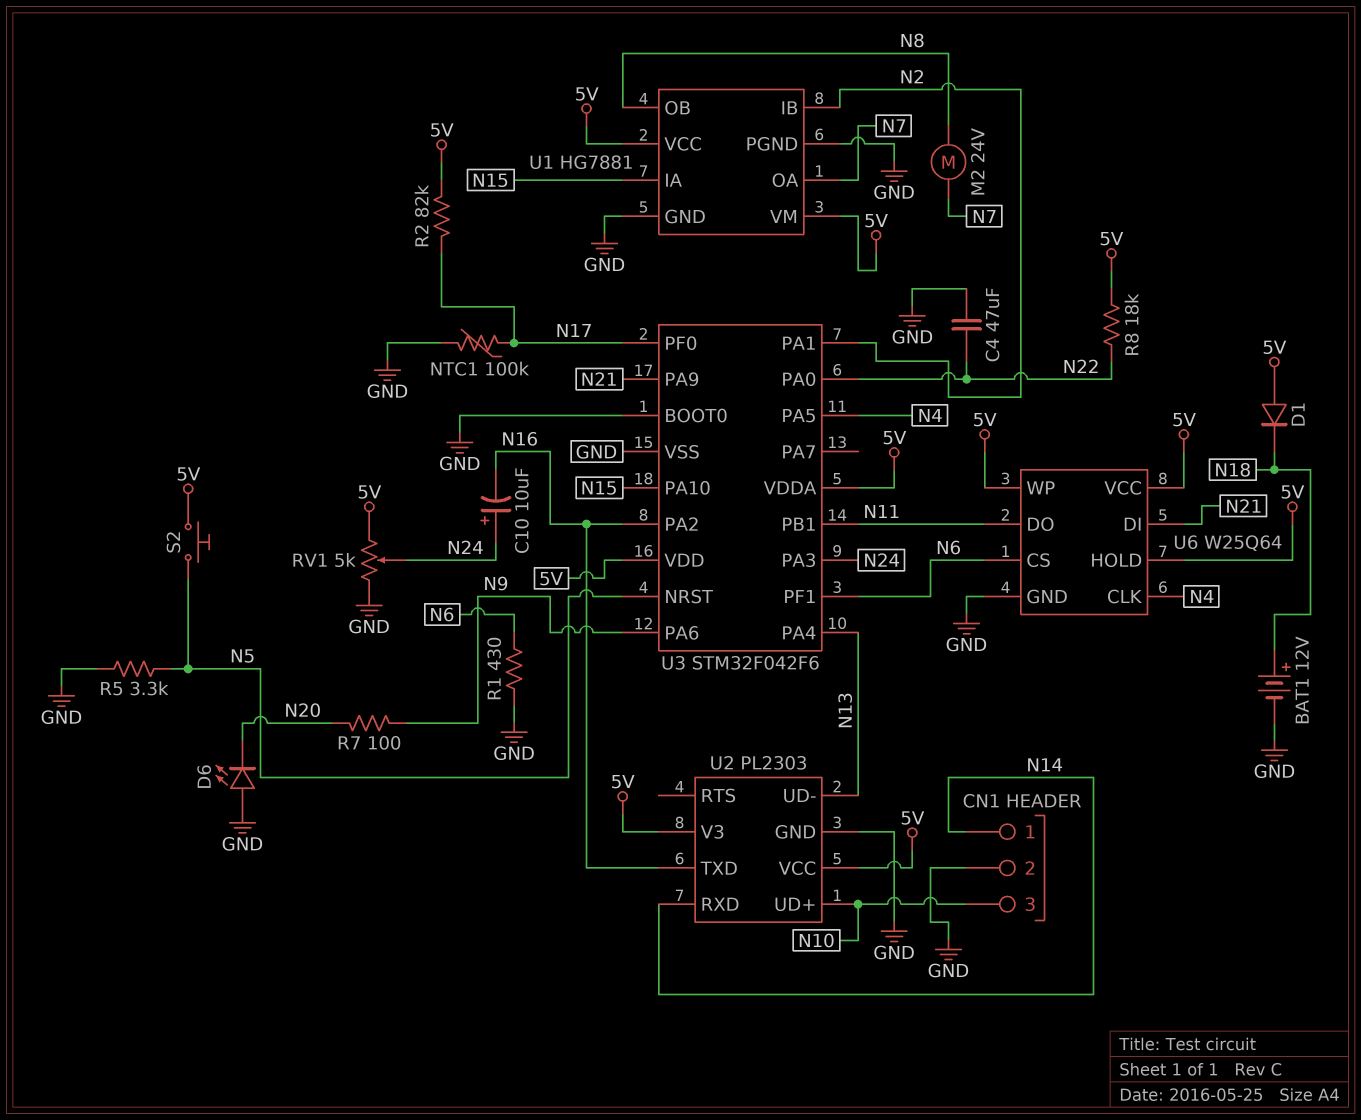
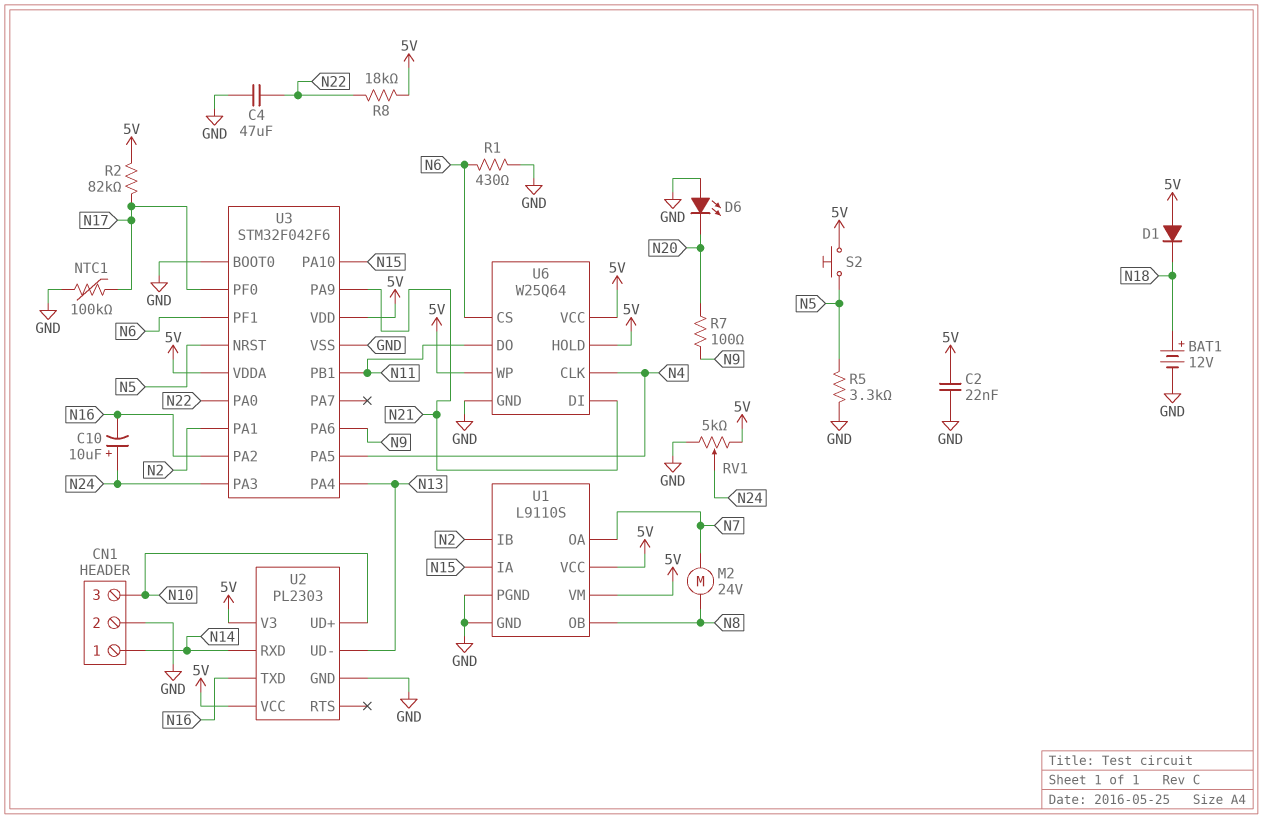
C2: none -> 22nF (5V, GND)
U1: HG7881 -> L9110S

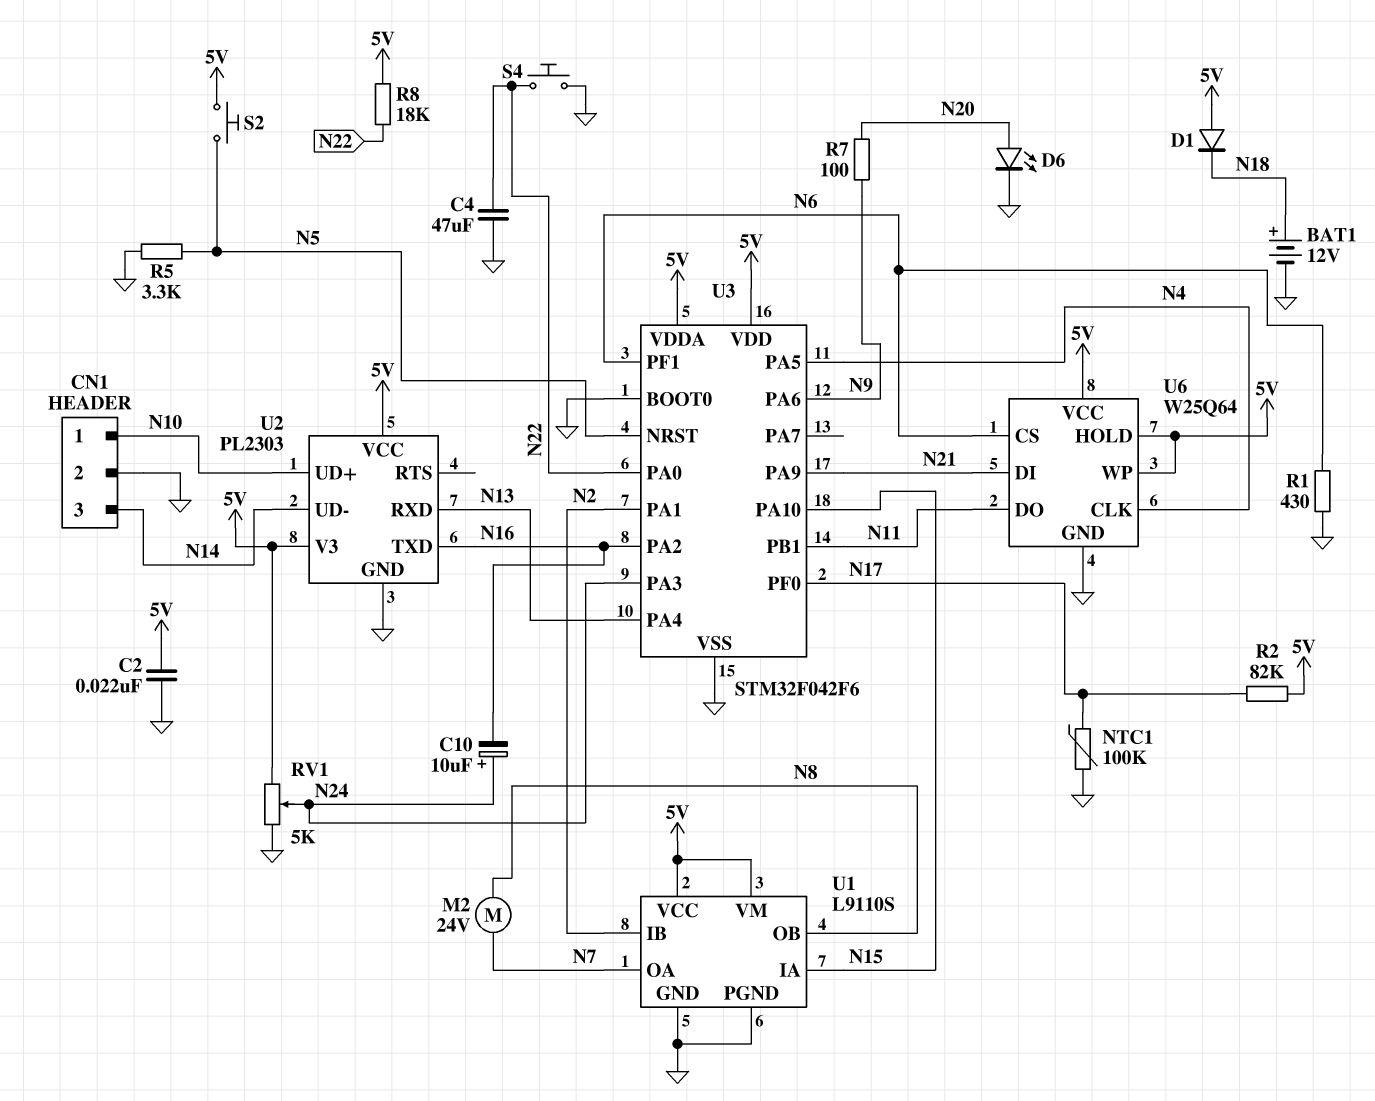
CN1 pin 1: N14 -> N10
CN1 pin 3: N10 -> N14
D6: LED (A GND, K N20) -> LED (A N20, K GND)
S4: none -> button (GND, N22)
U2 pin RXD: N14 -> N13
U2 pin UD-: N13 -> N14

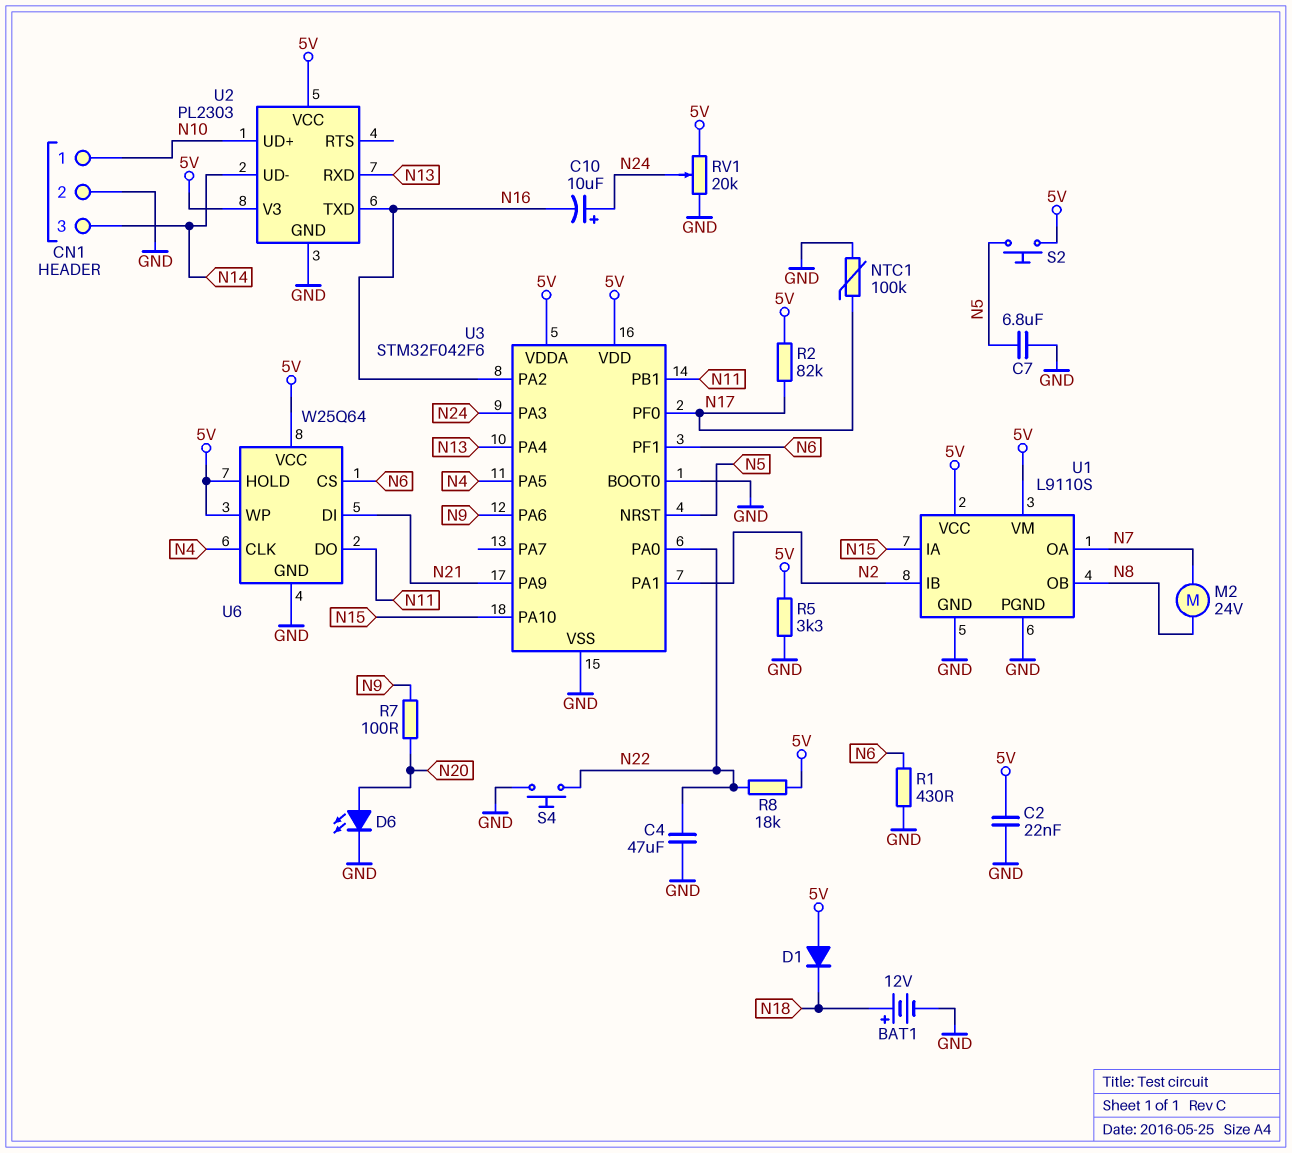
C7: none -> 6.8uF (GND, N5)
R5: 3.3k (GND, N5) -> 3.3k (5V, GND)
RV1: 5k (5V, GND, wiper N24) -> 20k (5V, GND, wiper N24)

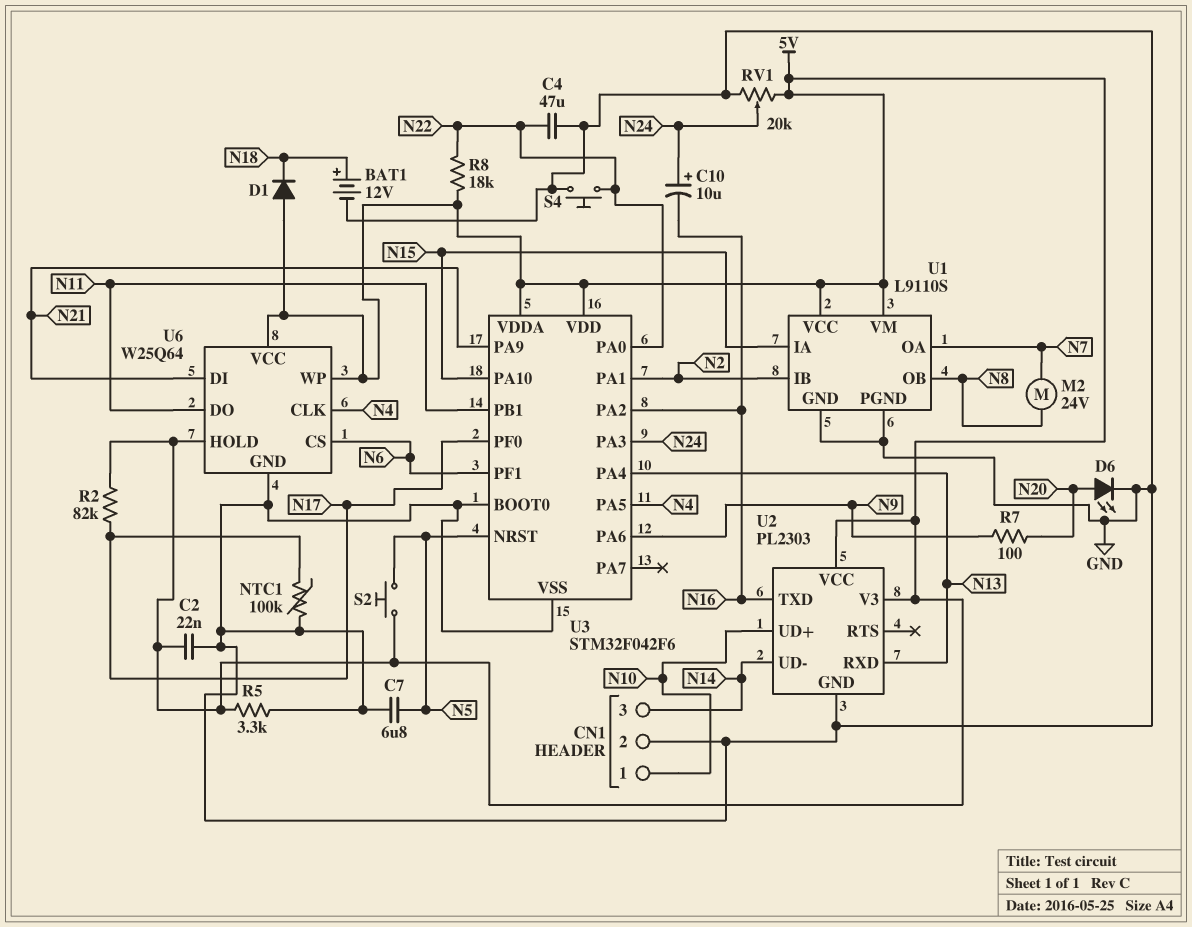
R1: 430 (GND, N6) -> none

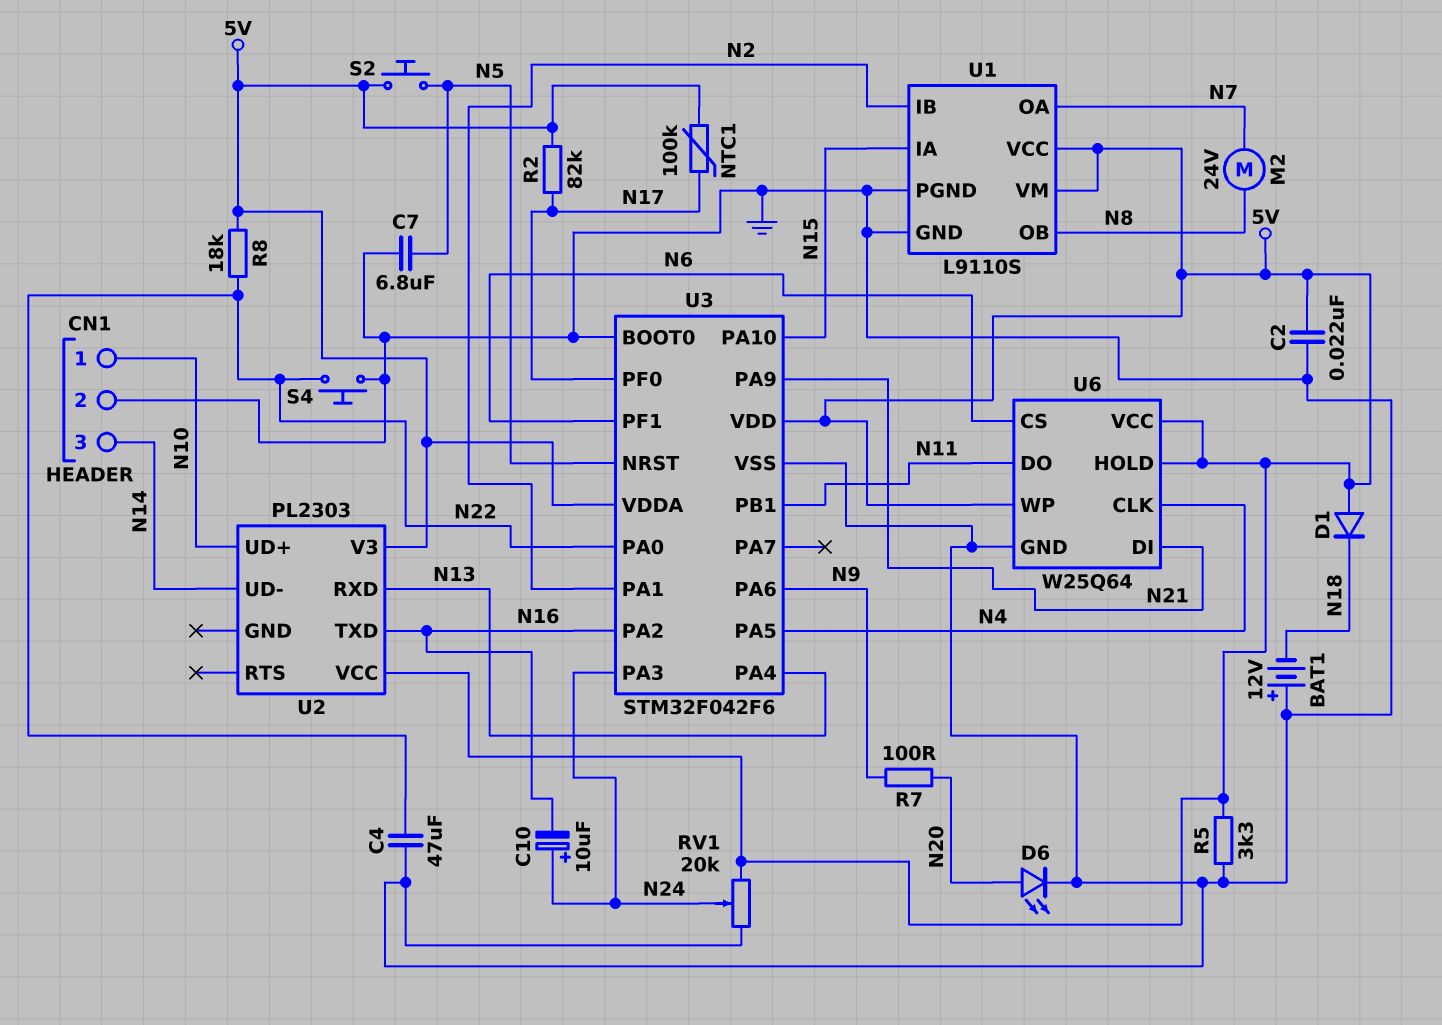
BAT1: 12V (plus N18, minus GND) -> 12V (plus GND, minus N18)
NTC1: 100k (GND, N17) -> 100k (5V, N17)
U2 pin GND: GND -> none

